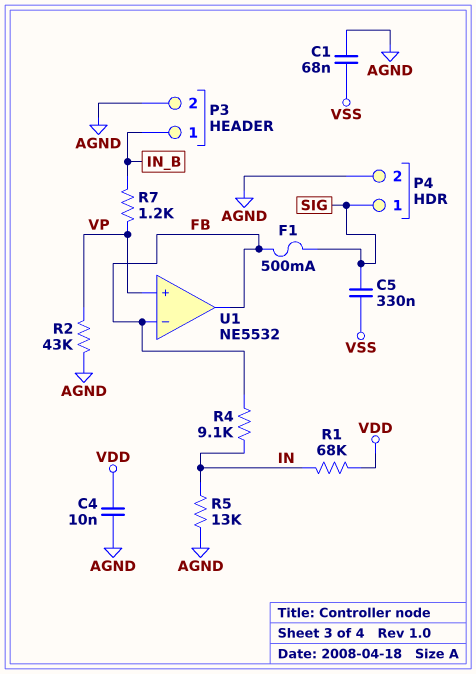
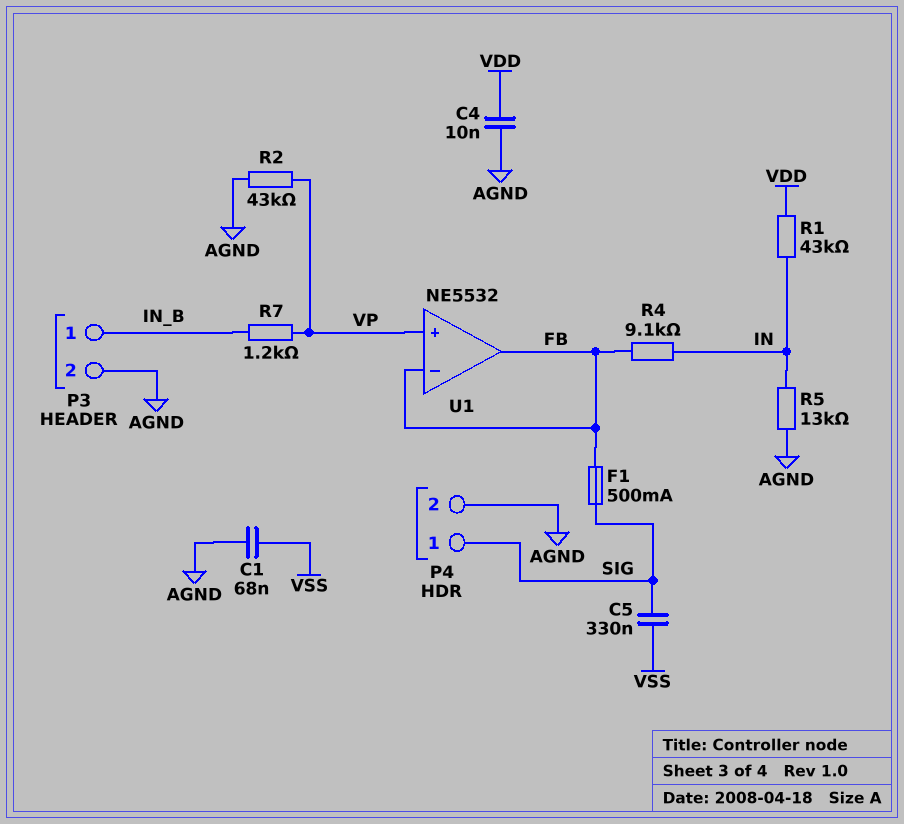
R1: 68k (IN, VDD) -> 43k (IN, VDD)

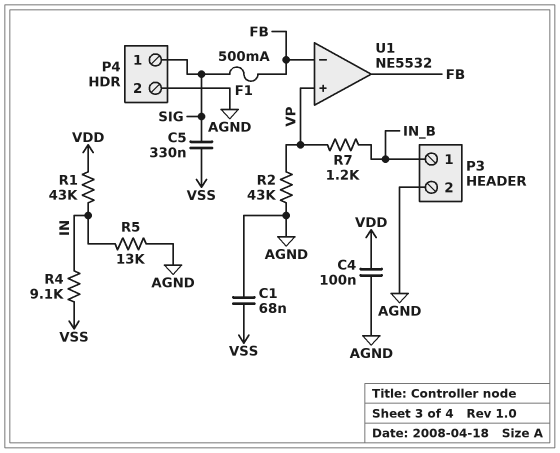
C4: 10nF (AGND, VDD) -> 100nF (AGND, VDD)
R4: 9.1k (FB, IN) -> 9.1k (IN, VSS)

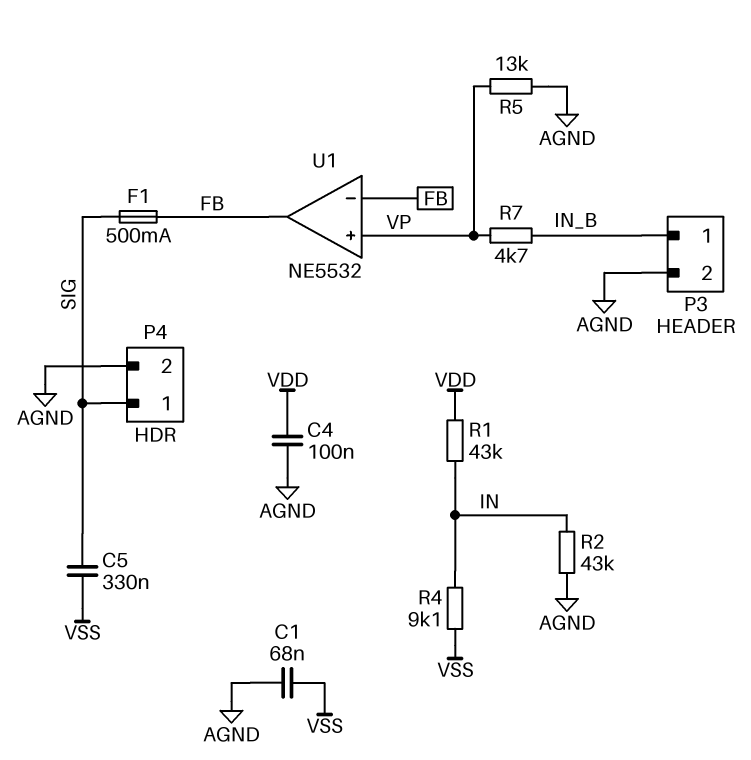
R2: 43k (AGND, VP) -> 43k (AGND, IN)
R5: 13k (AGND, IN) -> 13k (AGND, VP)
R7: 1.2k (IN_B, VP) -> 4.7k (IN_B, VP)

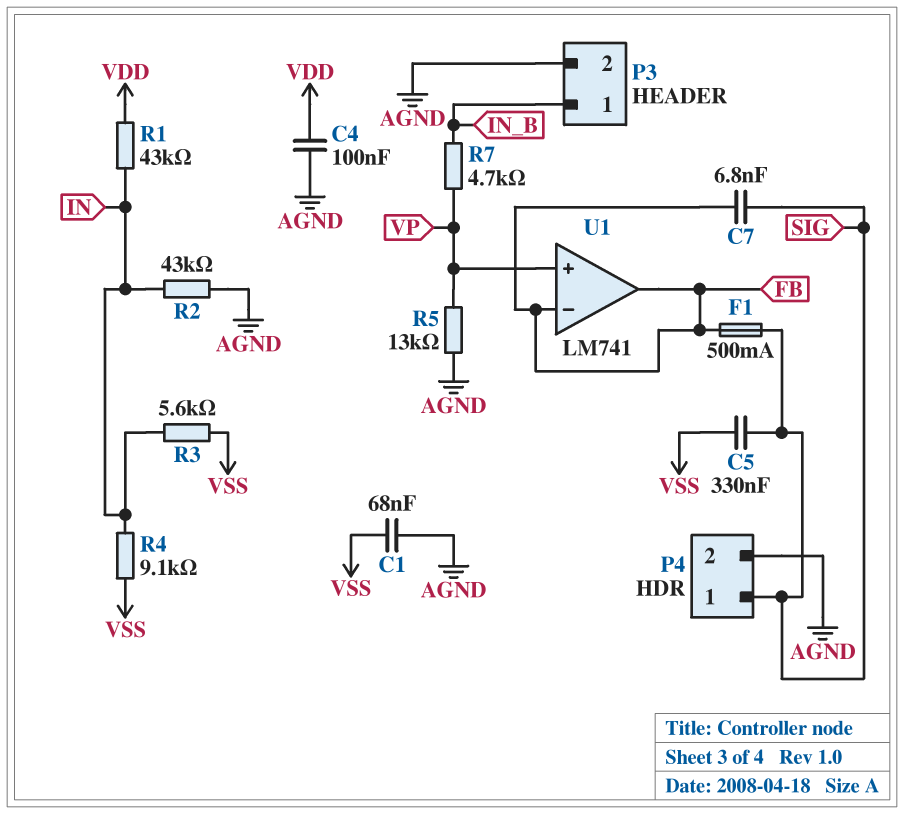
C7: none -> 6.8nF (FB, SIG)
R3: none -> 5.6k (IN, VSS)
U1: NE5532 -> LM741

